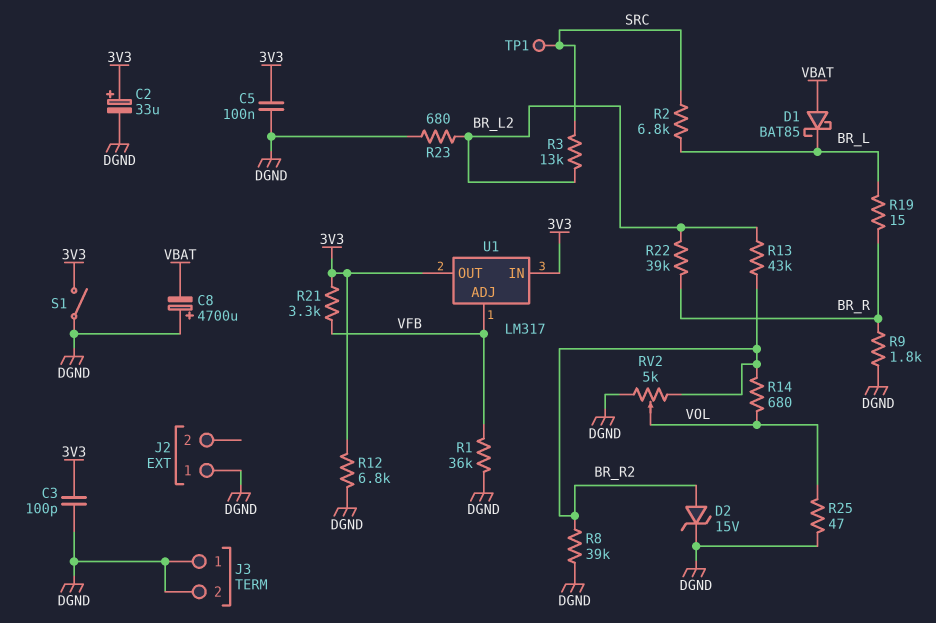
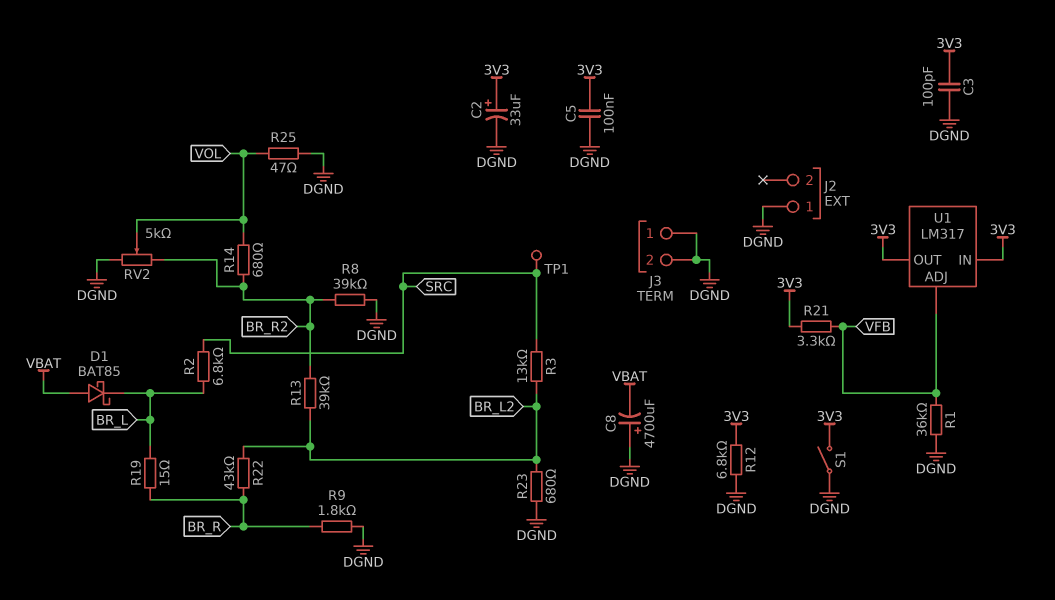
D2: zener 15V (A BR_R2, K DGND) -> none
R13: 43k (BR_L2, BR_R2) -> 39k (BR_L2, BR_R2)
R22: 39k (BR_L2, BR_R) -> 43k (BR_L2, BR_R)

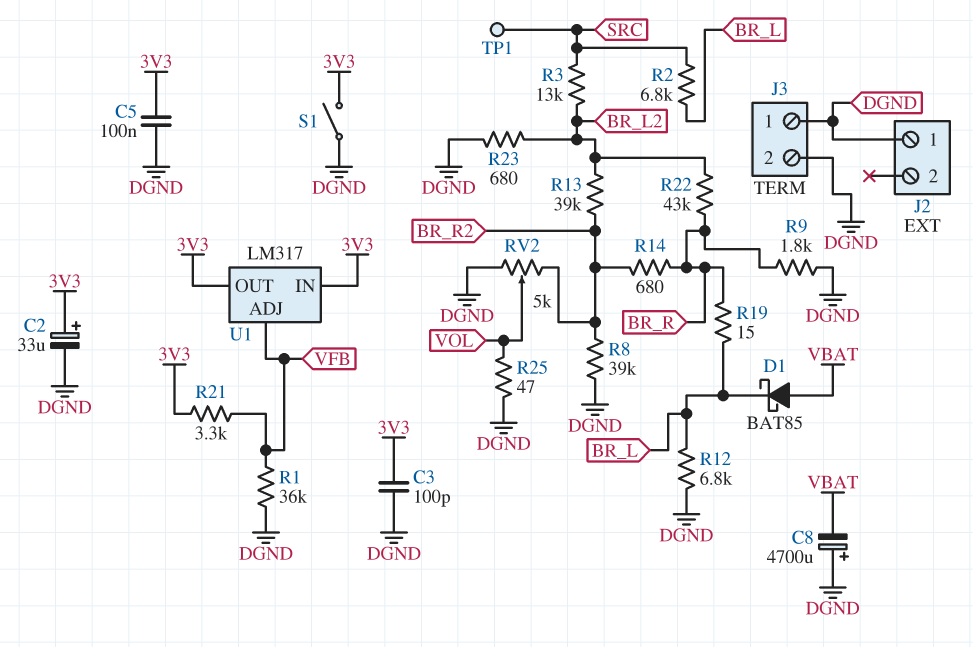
R12: 6.8k (3V3, DGND) -> 6.8k (BR_L, DGND)
R14: 680 (BR_R2, VOL) -> 680 (BR_R, BR_R2)

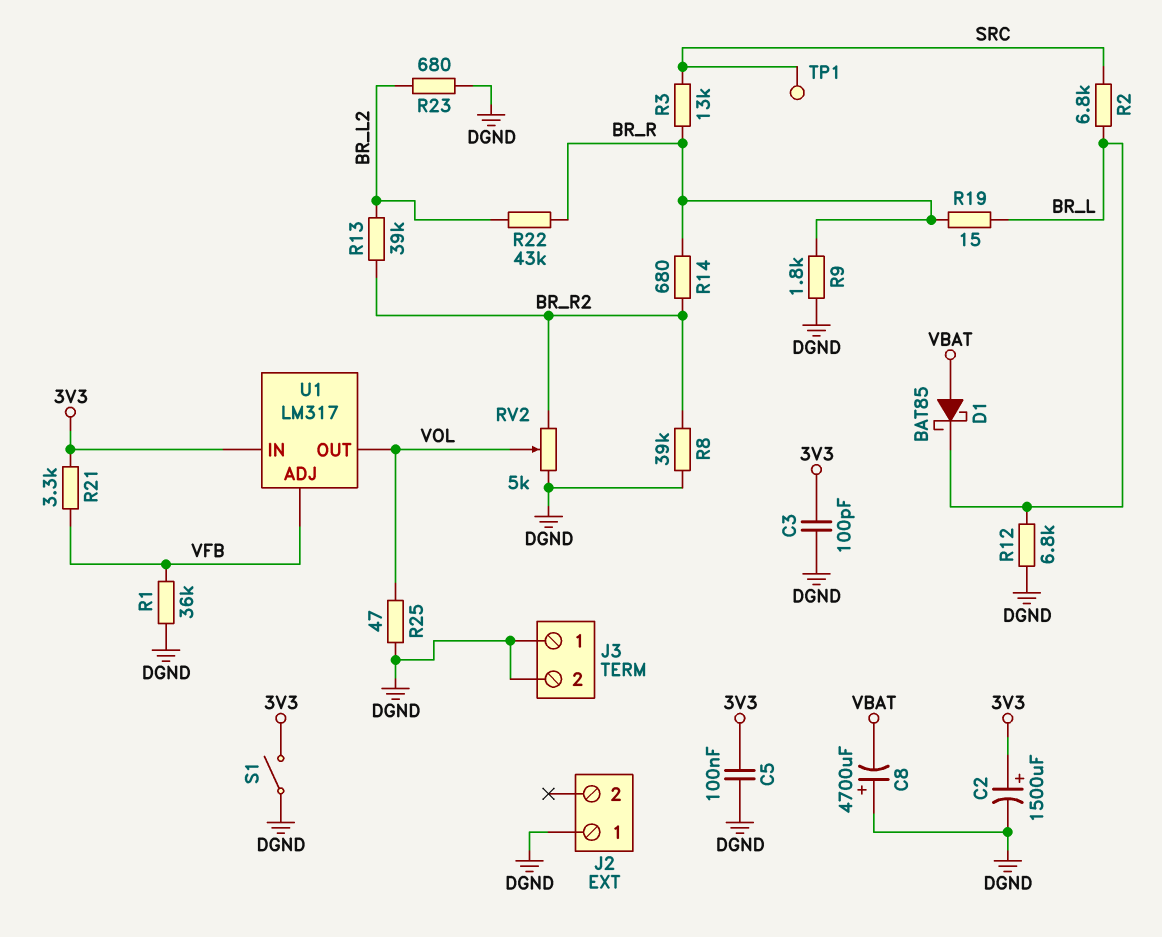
C2: 33uF (plus 3V3, minus DGND) -> 1500uF (plus 3V3, minus DGND)
R3: 13k (BR_L2, SRC) -> 13k (BR_R, SRC)
U1 pin OUT: 3V3 -> VOL

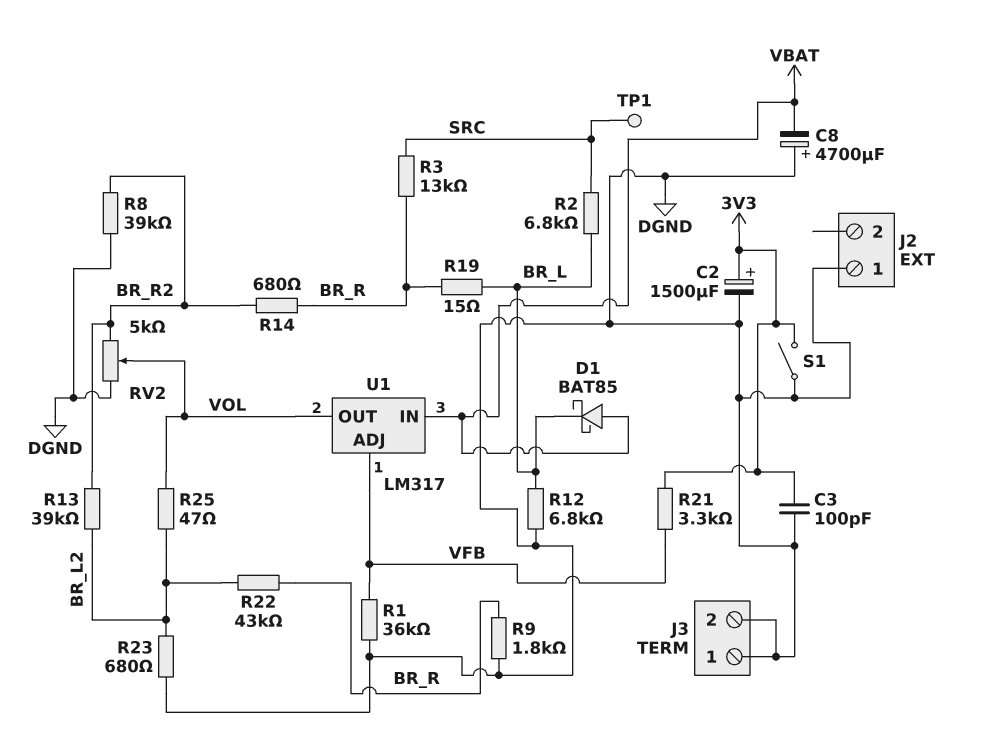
C5: 100nF (3V3, DGND) -> none
R25: 47 (DGND, VOL) -> 47 (BR_L2, VOL)
U1 pin IN: 3V3 -> VBAT

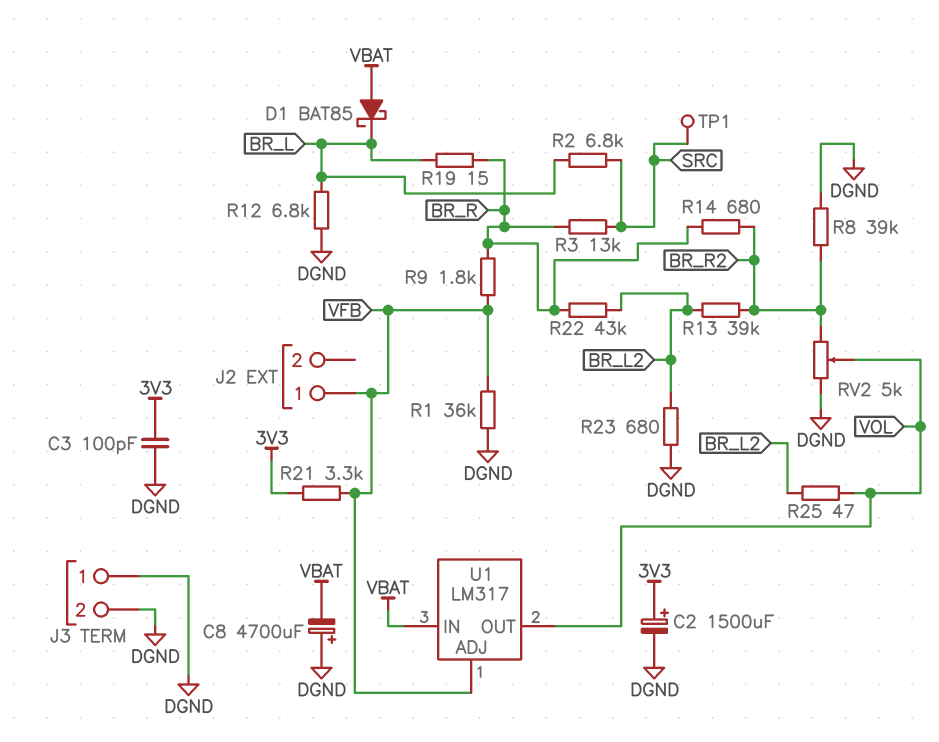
J2 pin 1: DGND -> VFB
R9: 1.8k (BR_R, DGND) -> 1.8k (BR_R, VFB)
S1: switch (3V3, DGND) -> none

